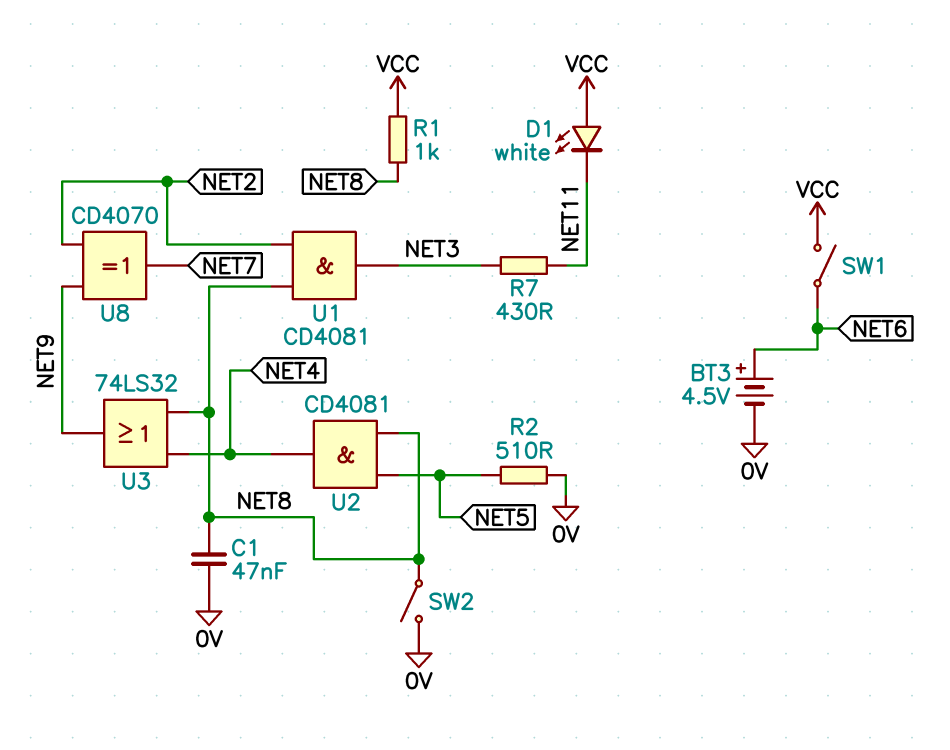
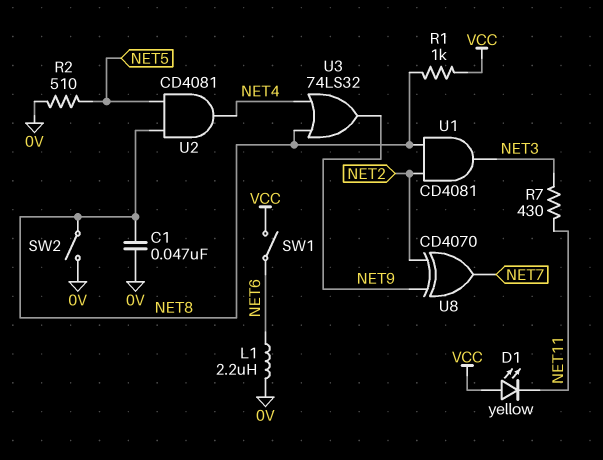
BT3: 4.5V (plus NET6, minus 0V) -> none
D1: LED white (A VCC, K NET11) -> LED yellow (A VCC, K NET11)
L1: none -> 2.2uH (0V, NET6)

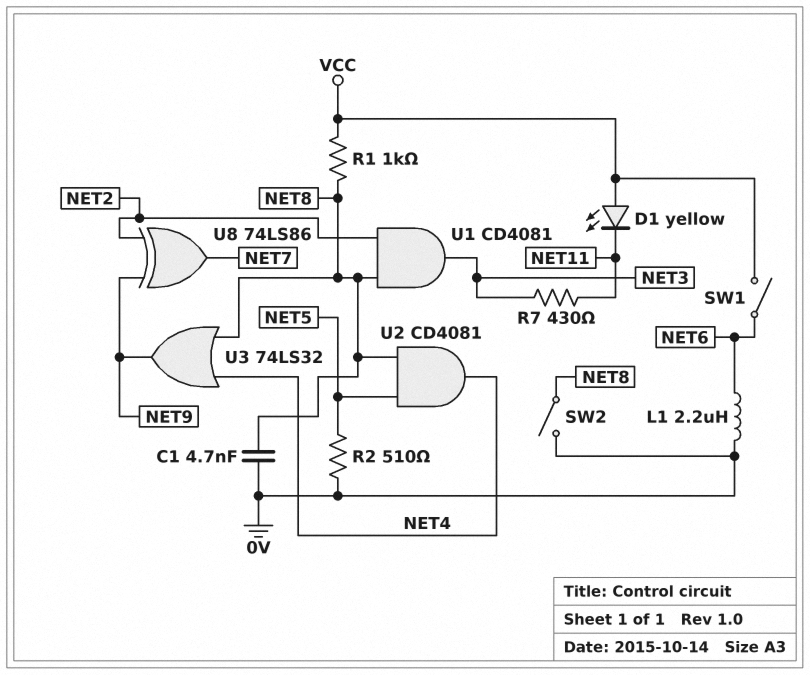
C1: 47nF (0V, NET8) -> 4.7nF (0V, NET8)
U8: XOR CD4070 (in NET2, in NET9, out NET7) -> XOR 74LS86 (in NET2, in NET9, out NET7)

